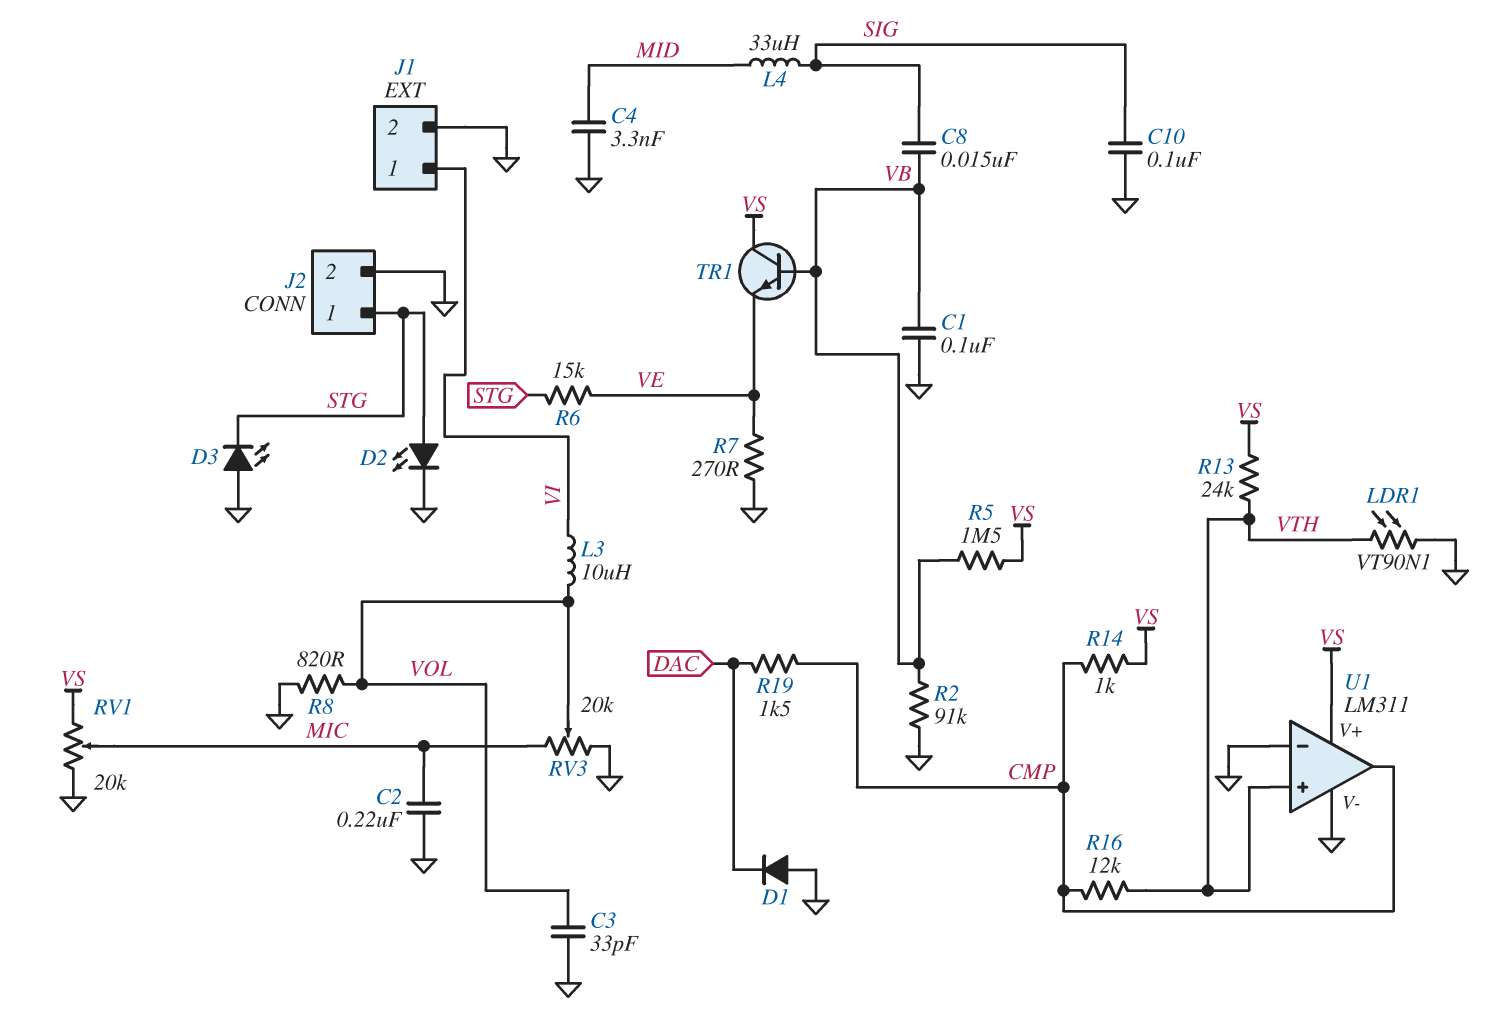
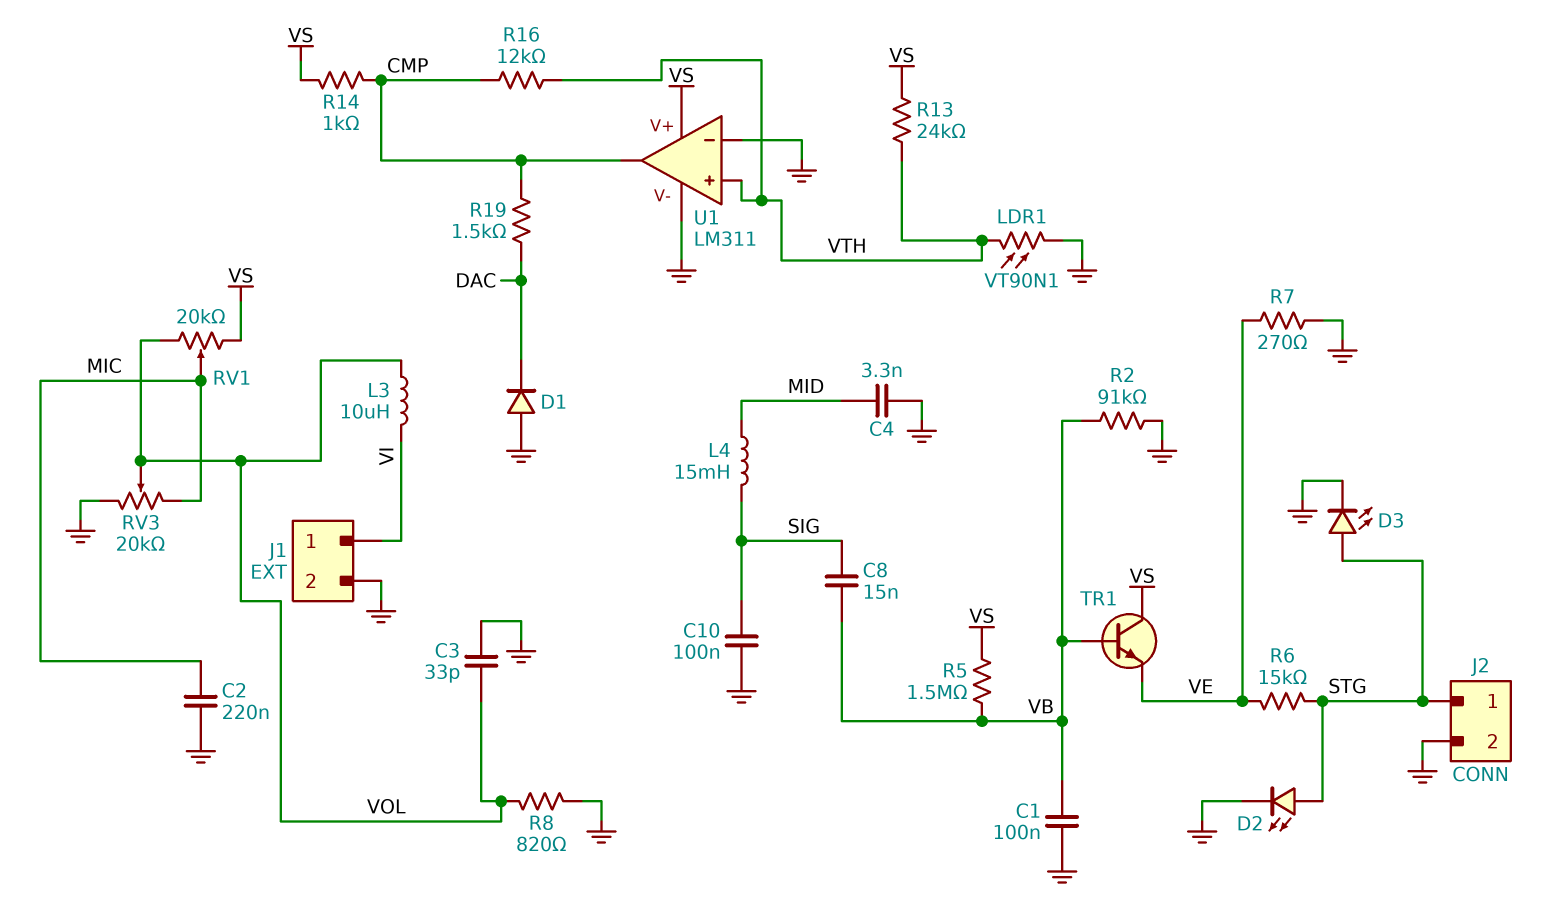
D3: LED (A GND, K STG) -> LED (A STG, K GND)
L4: 33uH (MID, SIG) -> 15mH (MID, SIG)
RV1: 20k (GND, VS, wiper MIC) -> 20k (VOL, VS, wiper MIC)

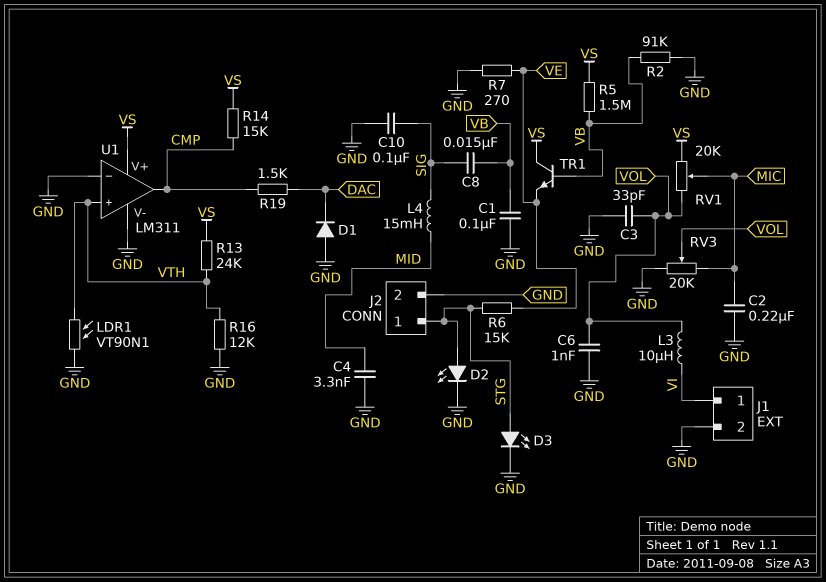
C6: none -> 1nF (GND, VOL)
R8: 820 (GND, VOL) -> none
R14: 1k (CMP, VS) -> 15k (CMP, VS)
R16: 12k (CMP, VTH) -> 12k (GND, VTH)

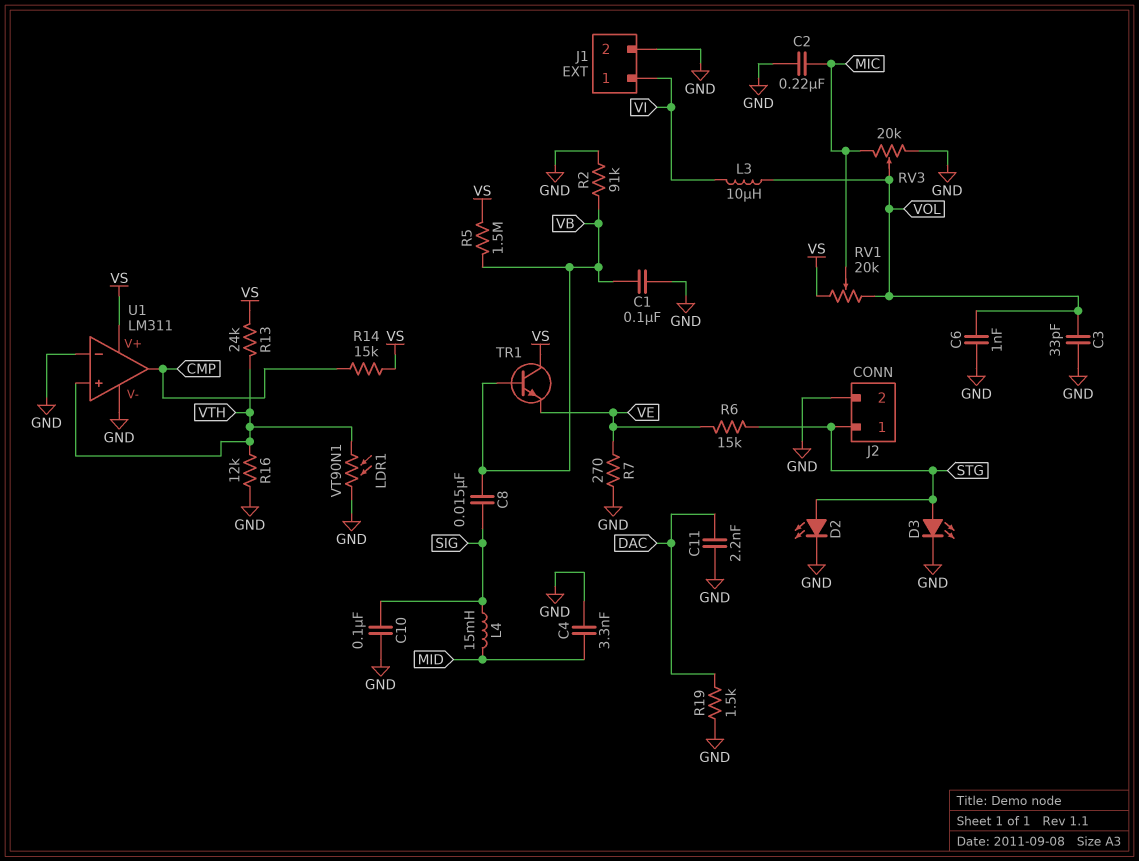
C11: none -> 2.2nF (DAC, GND)
D1: diode (A GND, K DAC) -> none
R19: 1.5k (CMP, DAC) -> 1.5k (DAC, GND)

